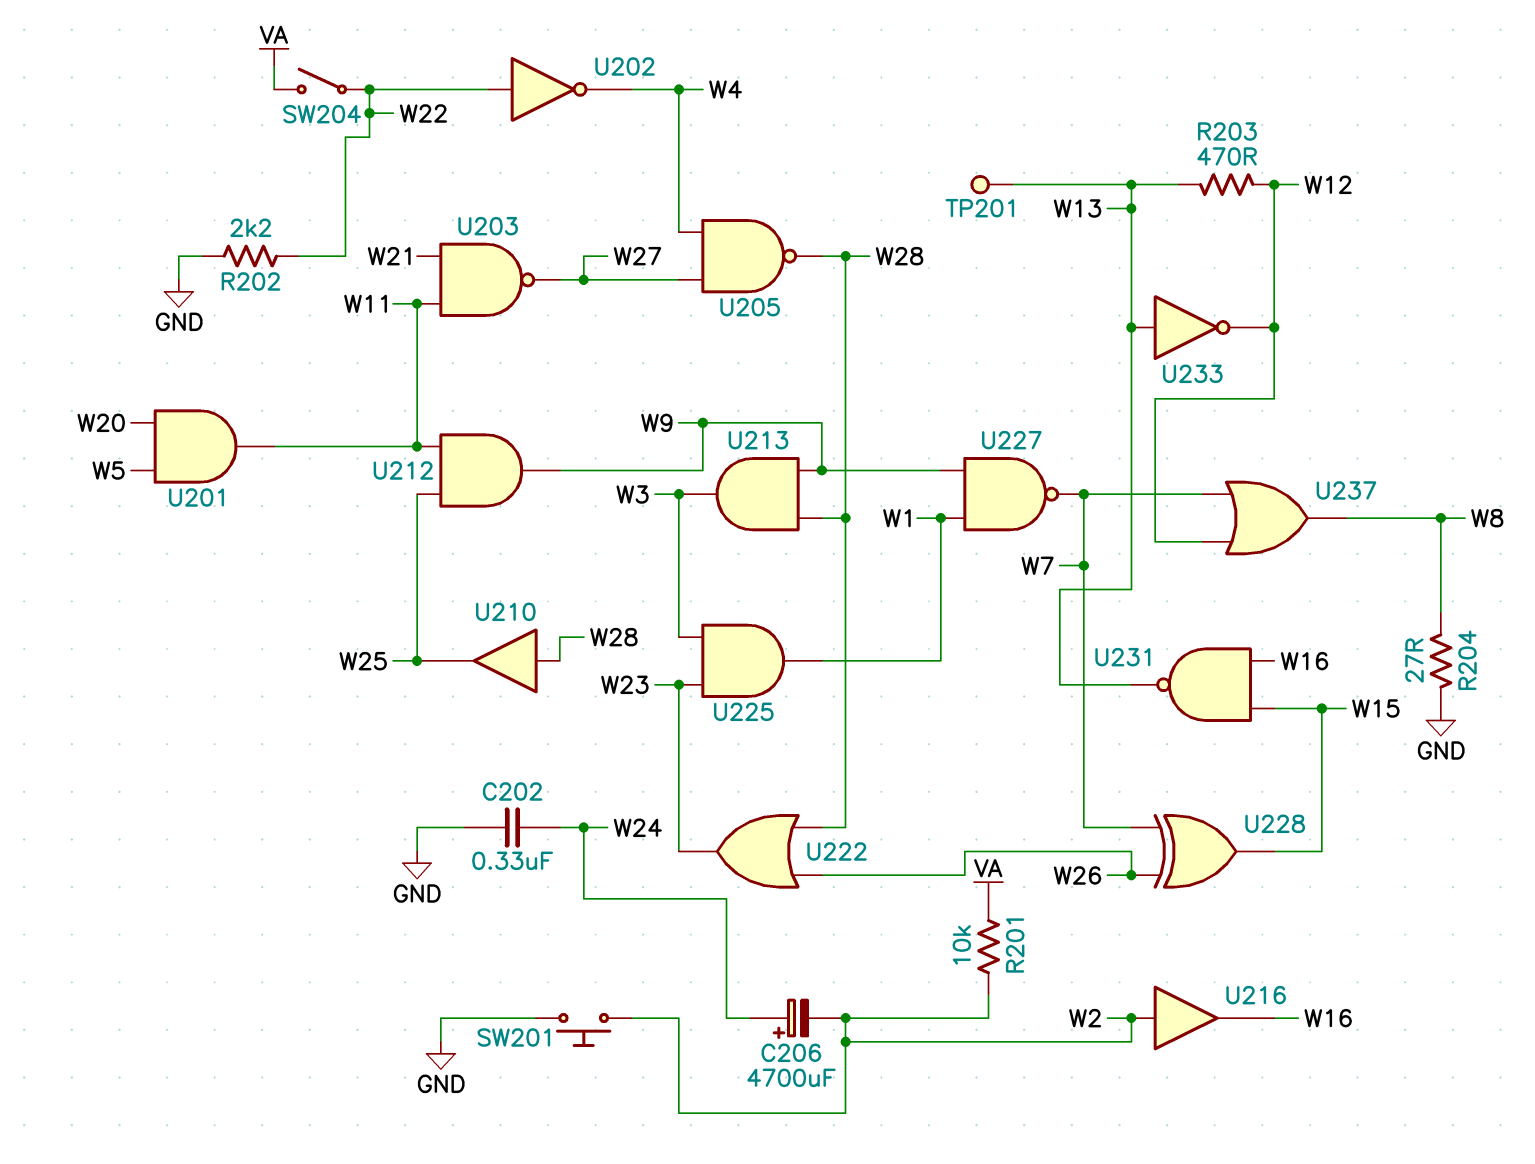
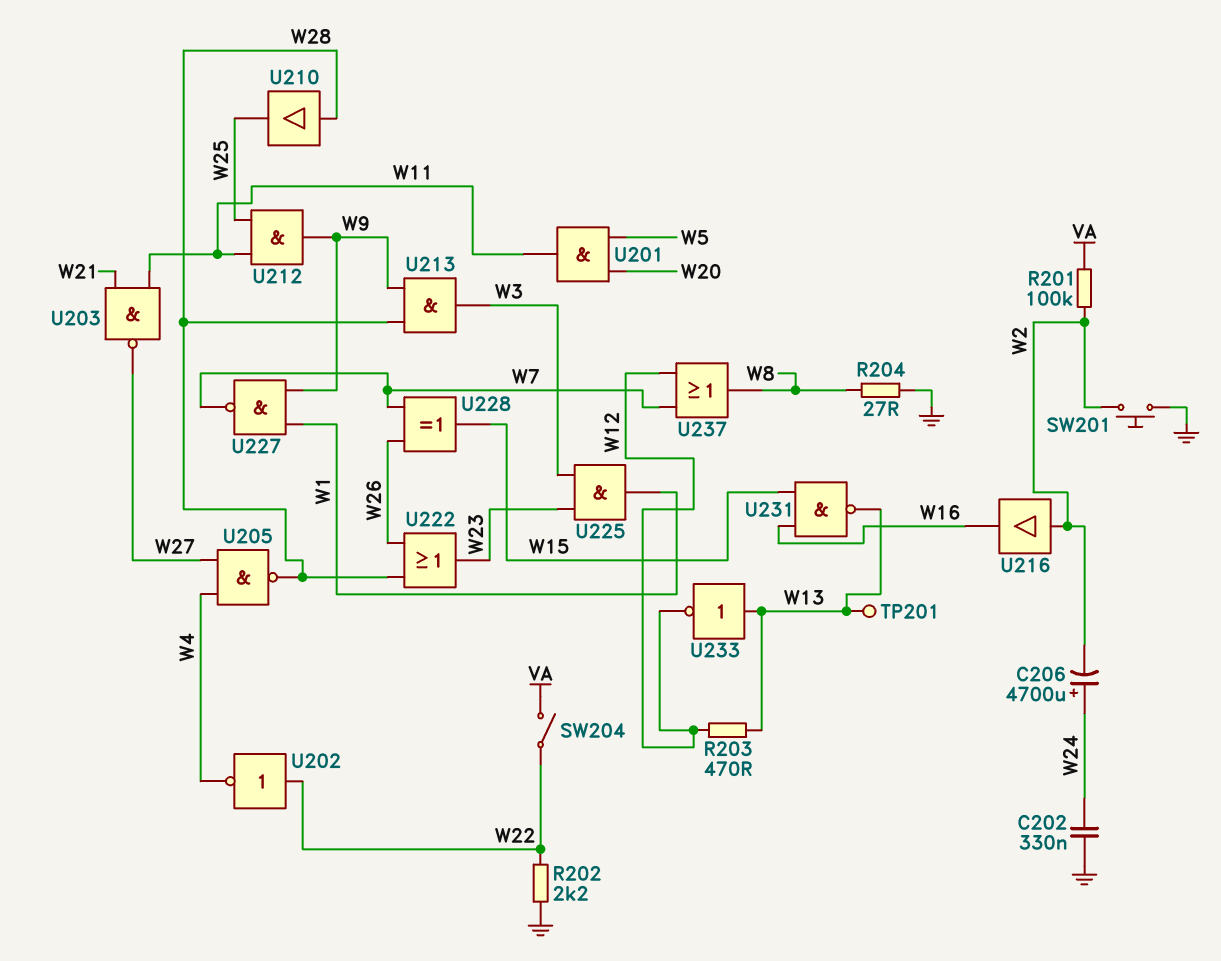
R201: 10k (VA, W2) -> 100k (VA, W2)

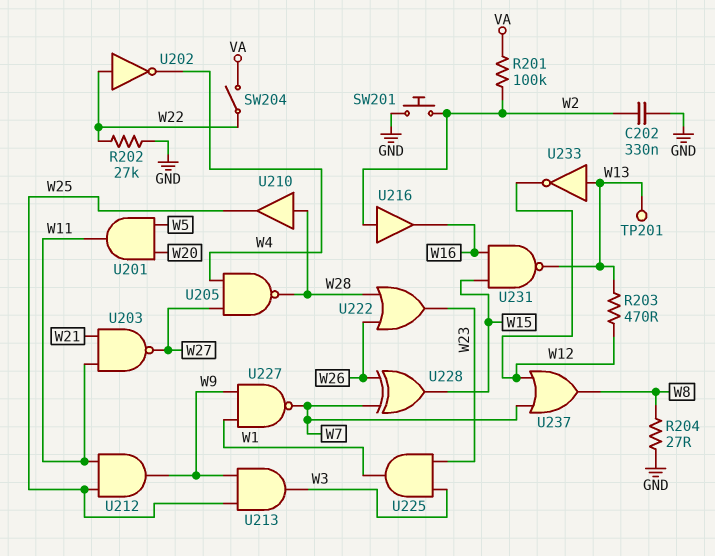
C202: 330nF (GND, W24) -> 330nF (GND, W2)
C206: 4700uF (plus W24, minus W2) -> none
R202: 2.2k (GND, W22) -> 27k (GND, W22)
U213: AND (in W9, in W28, out W3) -> AND (in W9, in W25, out W3)

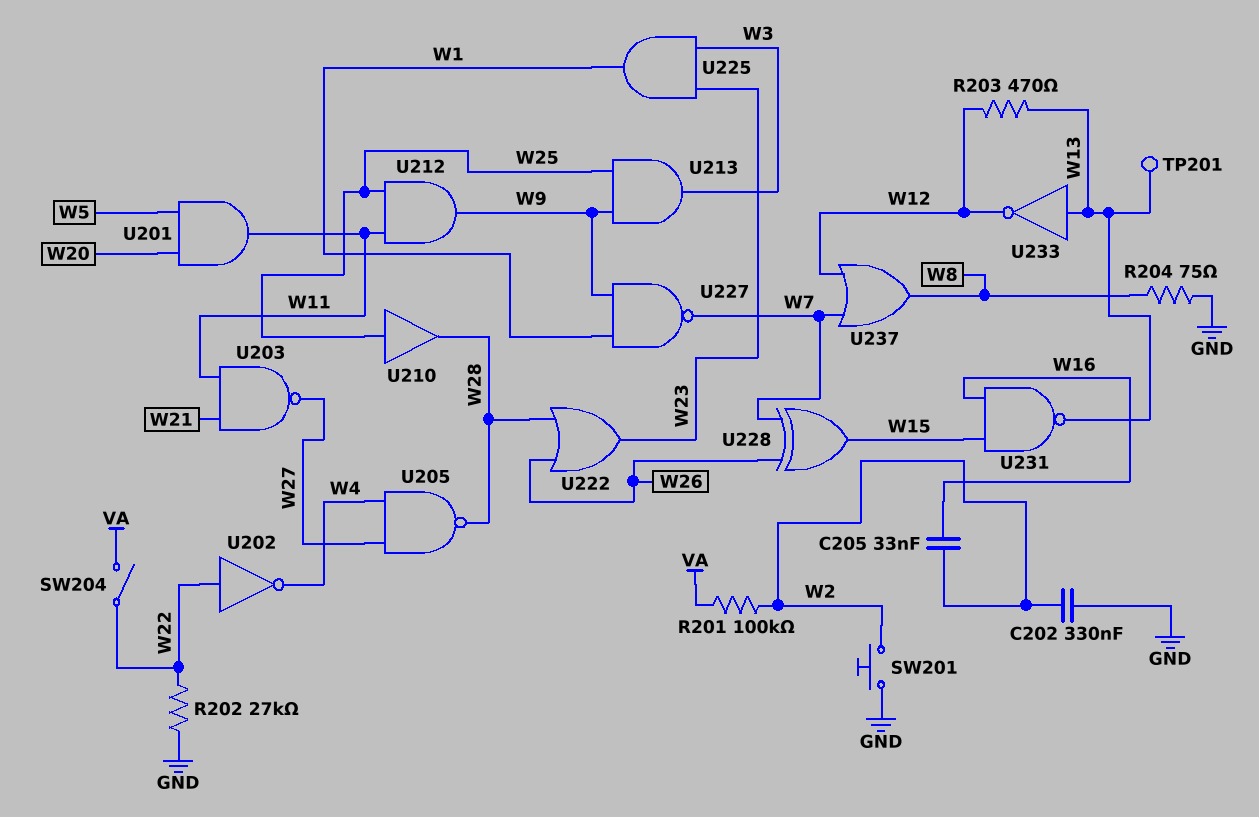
C205: none -> 33nF (W2, W16)
R204: 27 (GND, W8) -> 75 (GND, W8)
U210: buffer (in W28, out W25) -> buffer (in W25, out W28)
U216: buffer (in W2, out W16) -> none

